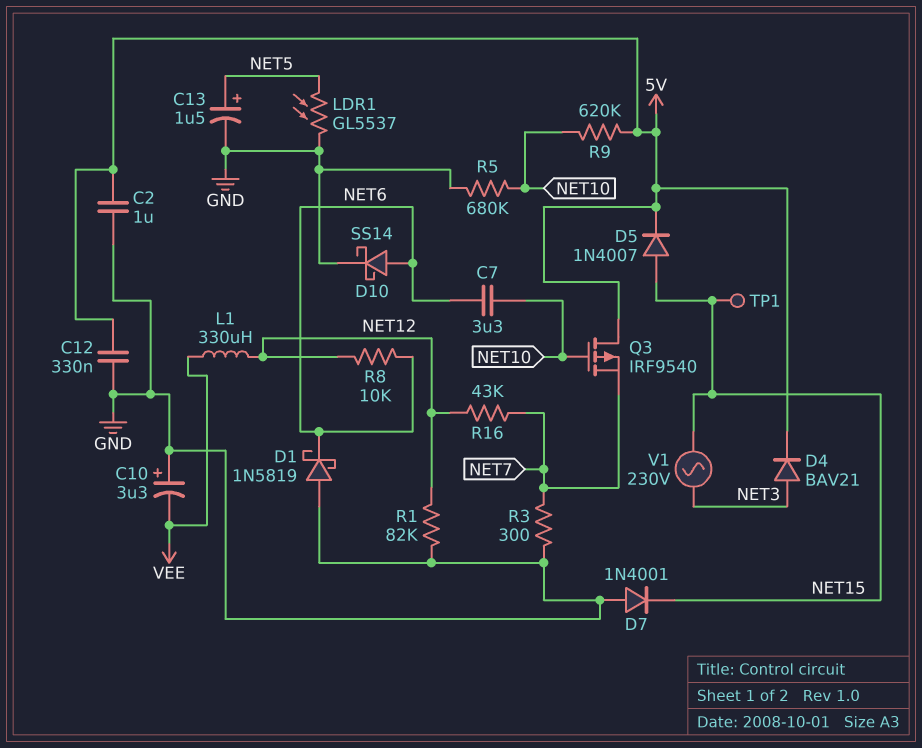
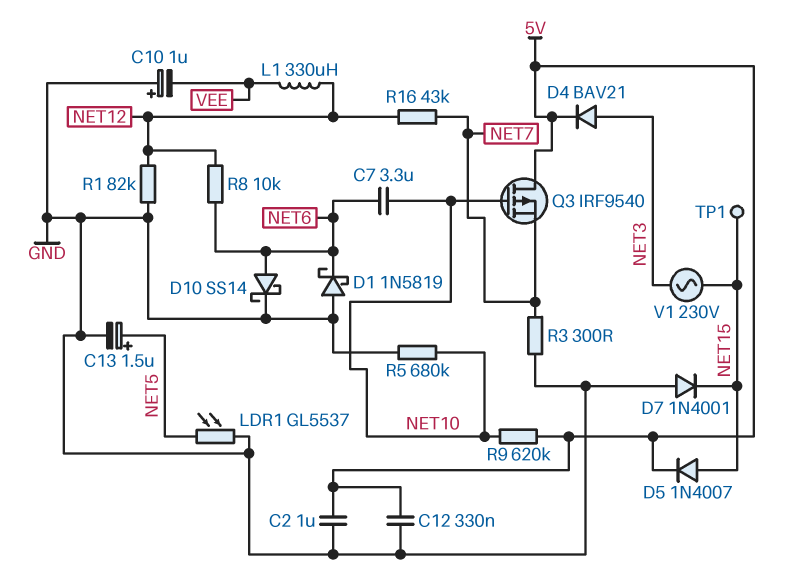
C10: 3.3uF (plus GND, minus VEE) -> 1uF (plus GND, minus VEE)

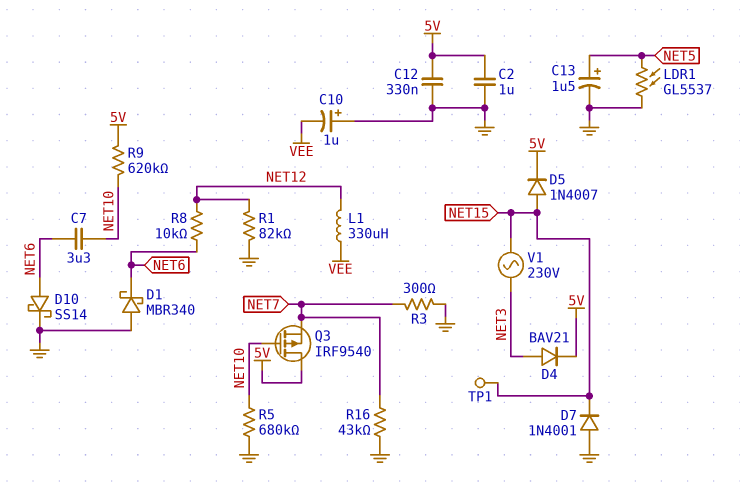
D1: schottky 1N5819 (A GND, K NET6) -> schottky MBR340 (A GND, K NET6)
R16: 43k (NET7, NET12) -> 43k (GND, NET7)

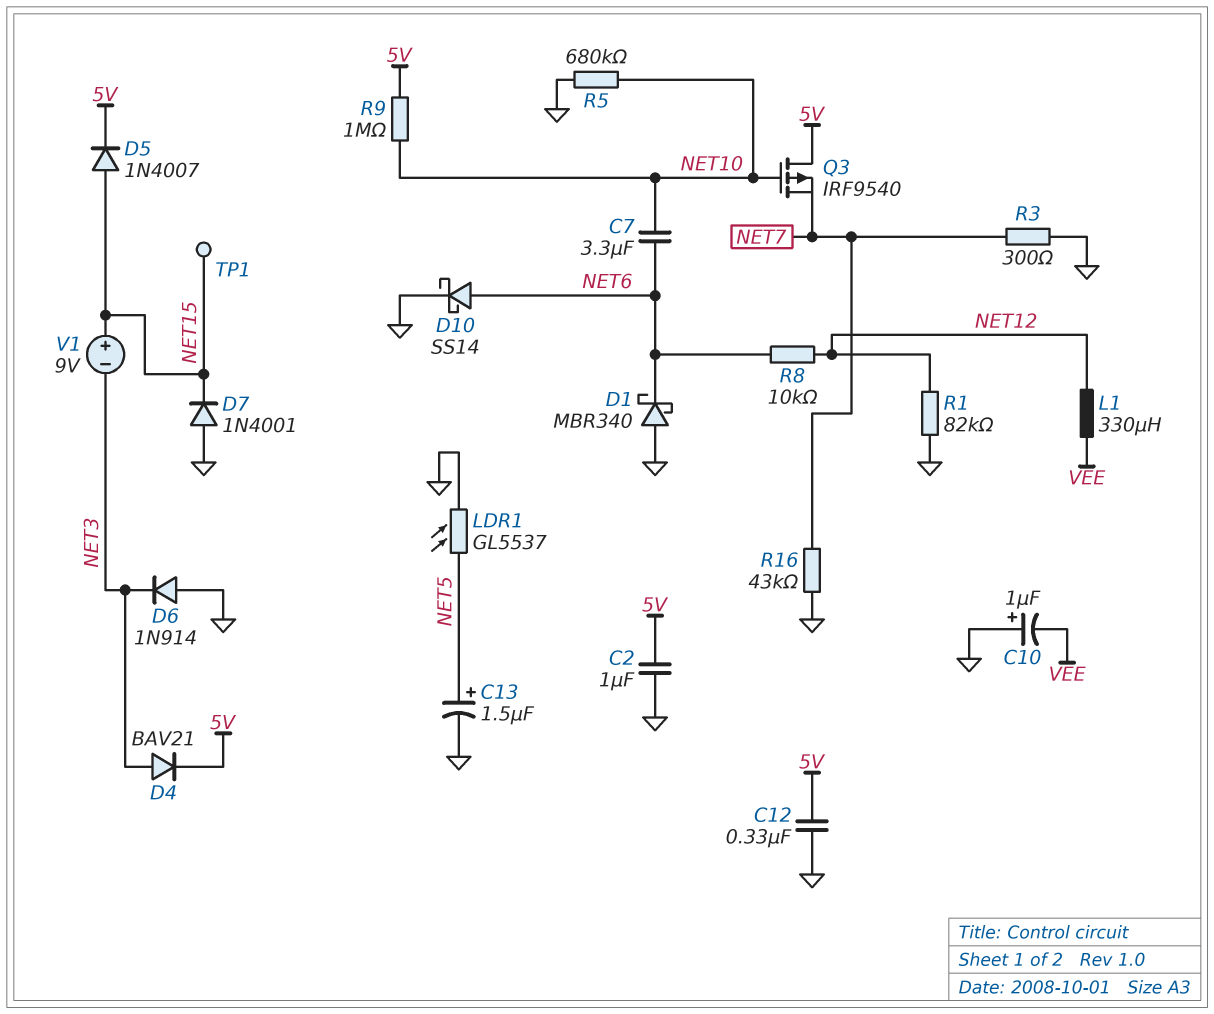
D6: none -> diode 1N914 (A GND, K NET3)
R9: 620k (5V, NET10) -> 1M (5V, NET10)
V1: AC 230V (NET3, NET15) -> 9V (plus NET15, minus NET3)

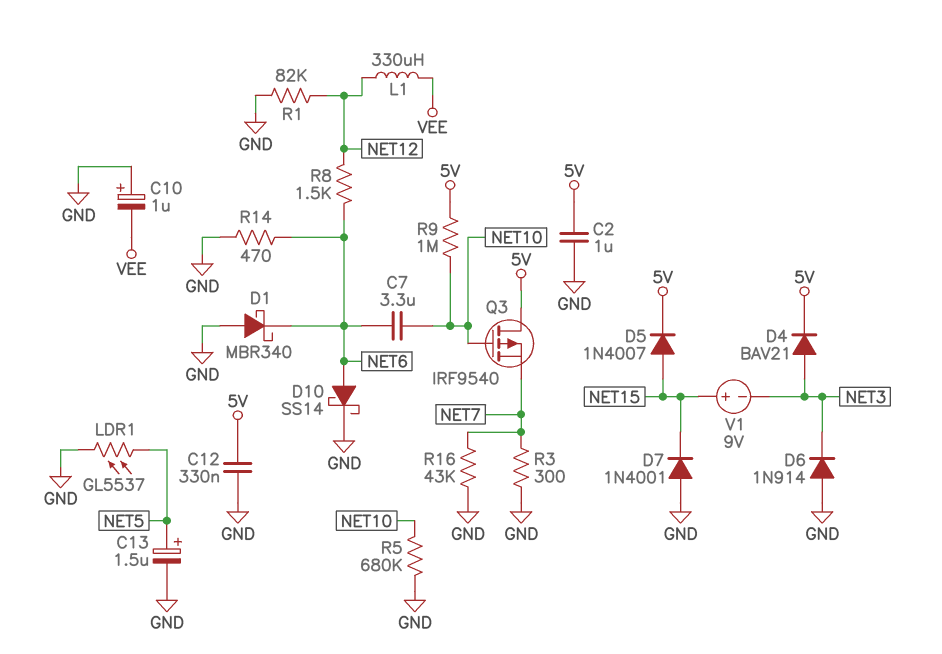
R8: 10k (NET6, NET12) -> 1.5k (NET6, NET12)
R14: none -> 470 (GND, NET6)
TP1: test point (NET15) -> none

